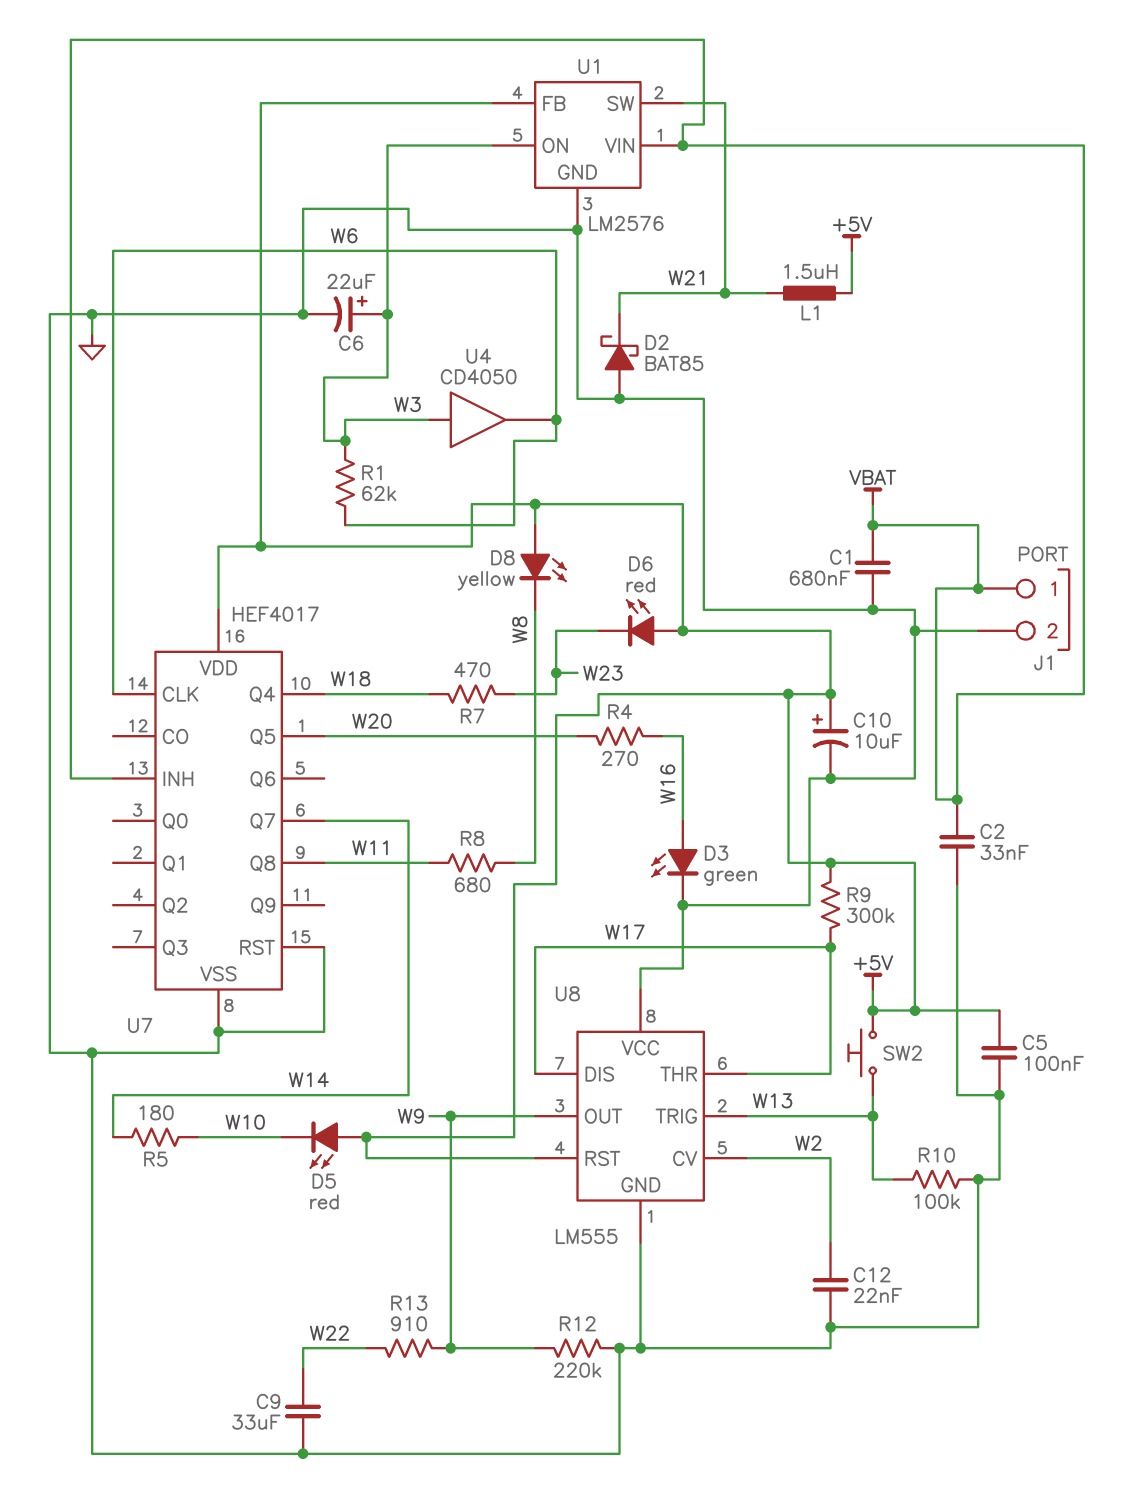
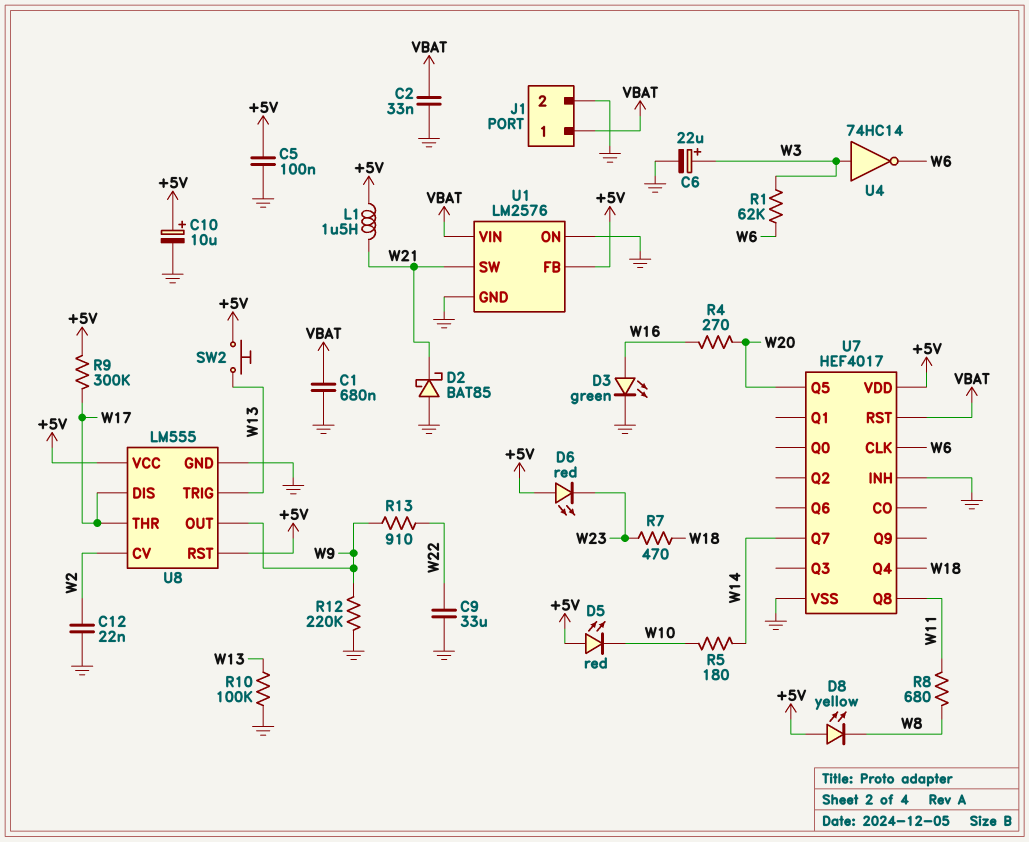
U1 pin ON: W3 -> GND
U4: buffer CD4050 (in W3, out W6) -> NOT 74HC14 (in W3, out W6)
U7 pin INH: VBAT -> GND
U7 pin RST: GND -> VBAT
U8 pin VCC: GND -> +5V

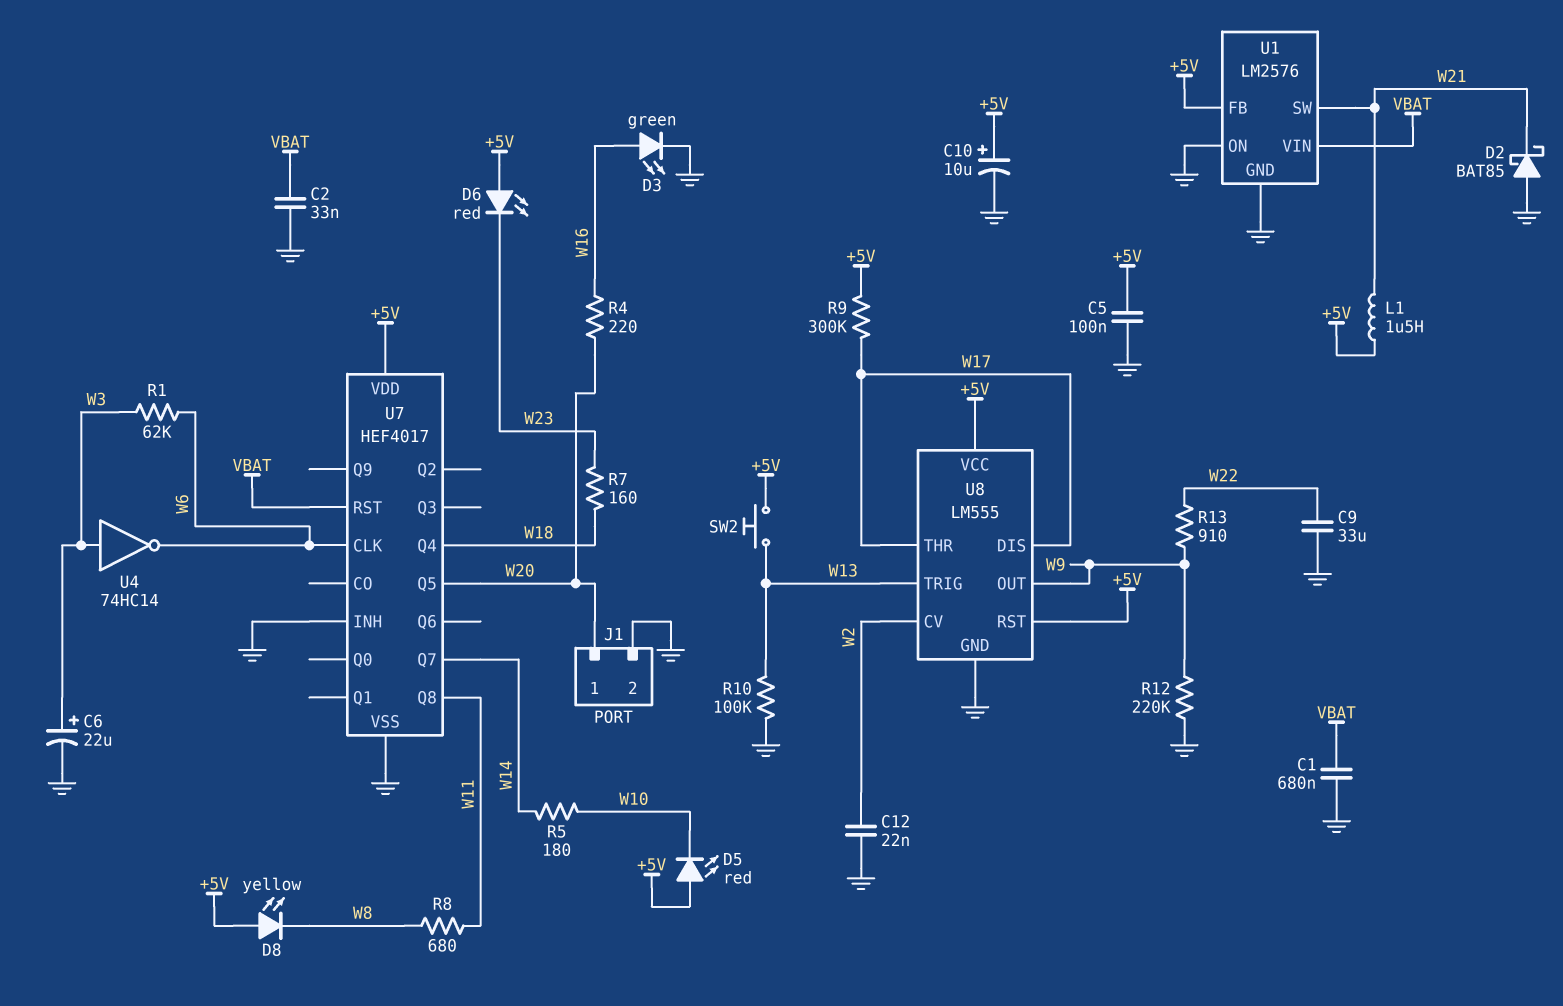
J1 pin 1: VBAT -> W20
R4: 270 (W16, W20) -> 220 (W16, W20)
R7: 470 (W18, W23) -> 160 (W18, W23)

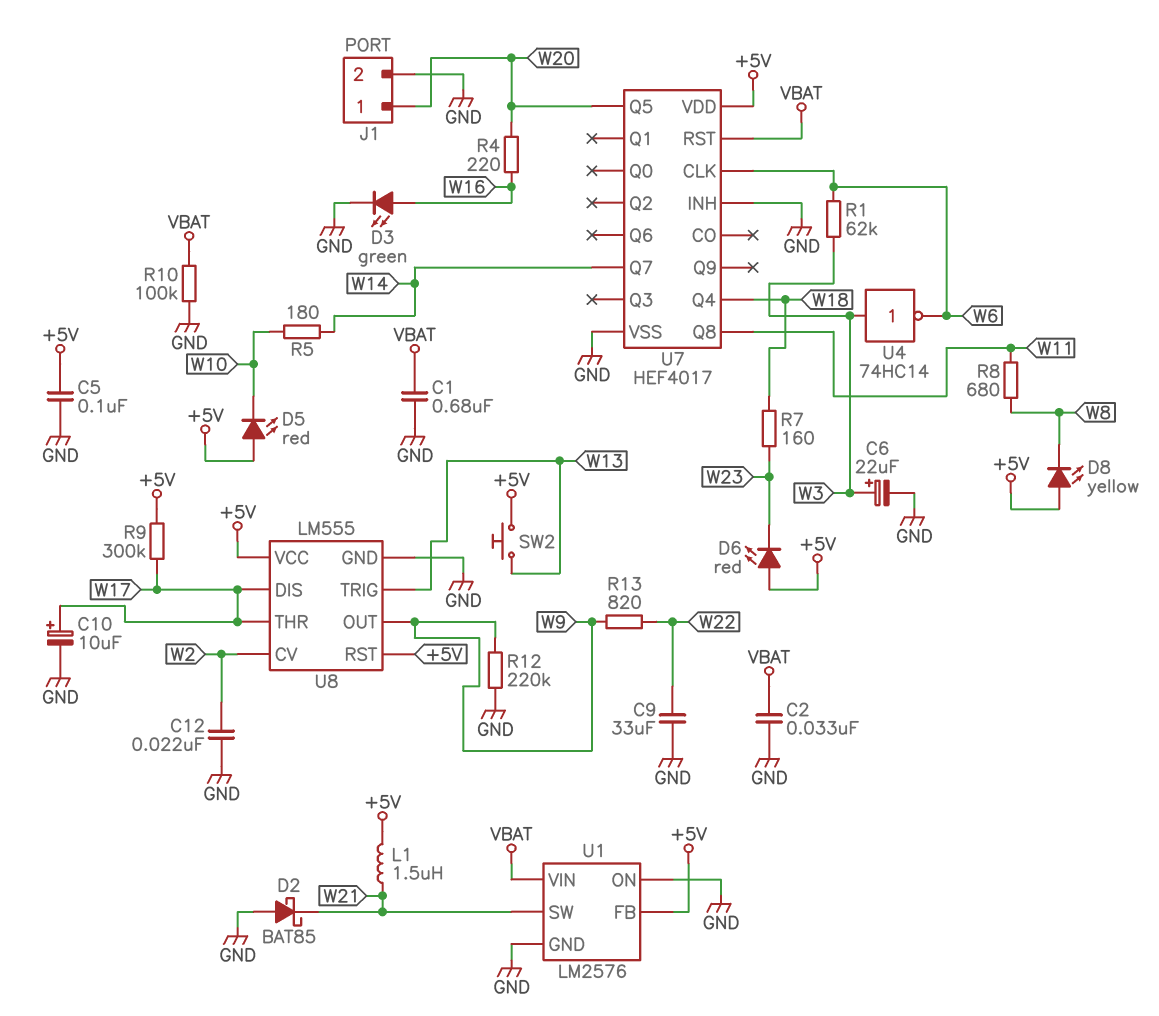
C10: 10uF (plus +5V, minus GND) -> 10uF (plus W17, minus GND)
R10: 100k (GND, W13) -> 100k (GND, VBAT)
R13: 910 (W9, W22) -> 820 (W9, W22)

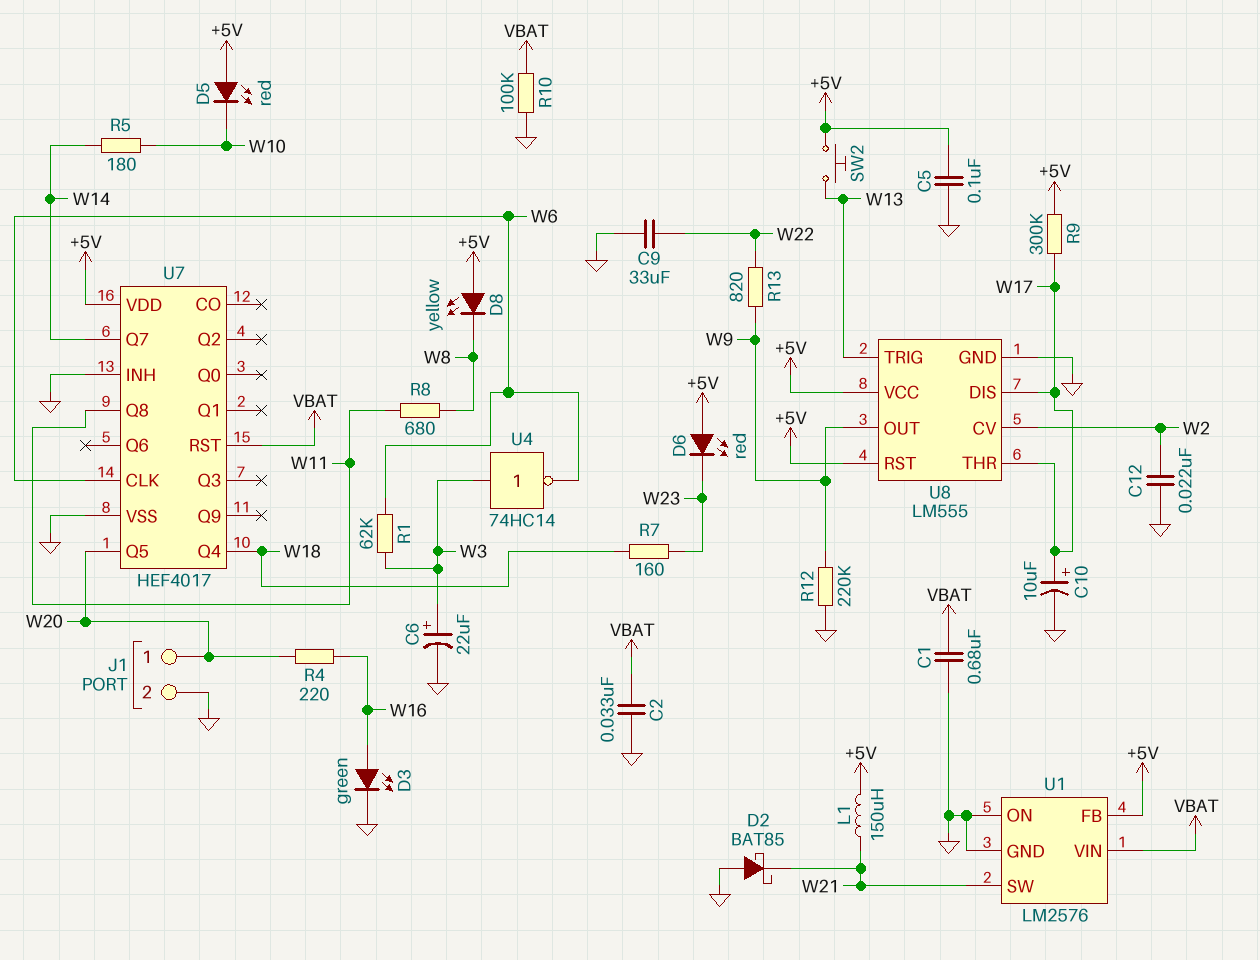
L1: 1.5uH (+5V, W21) -> 150uH (+5V, W21)

